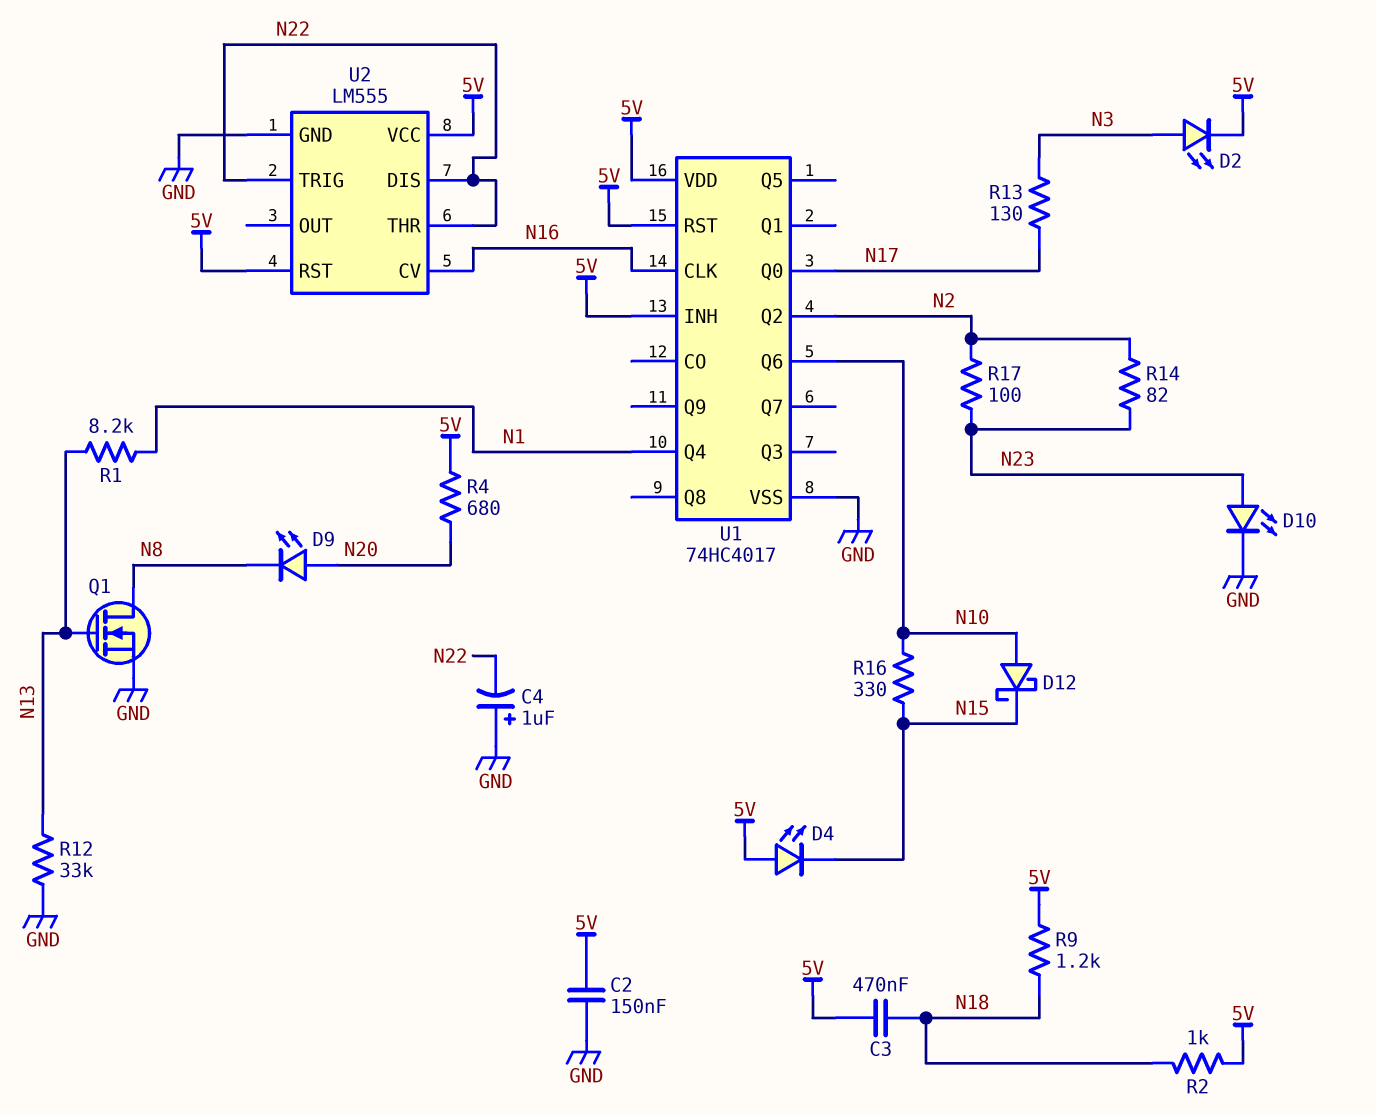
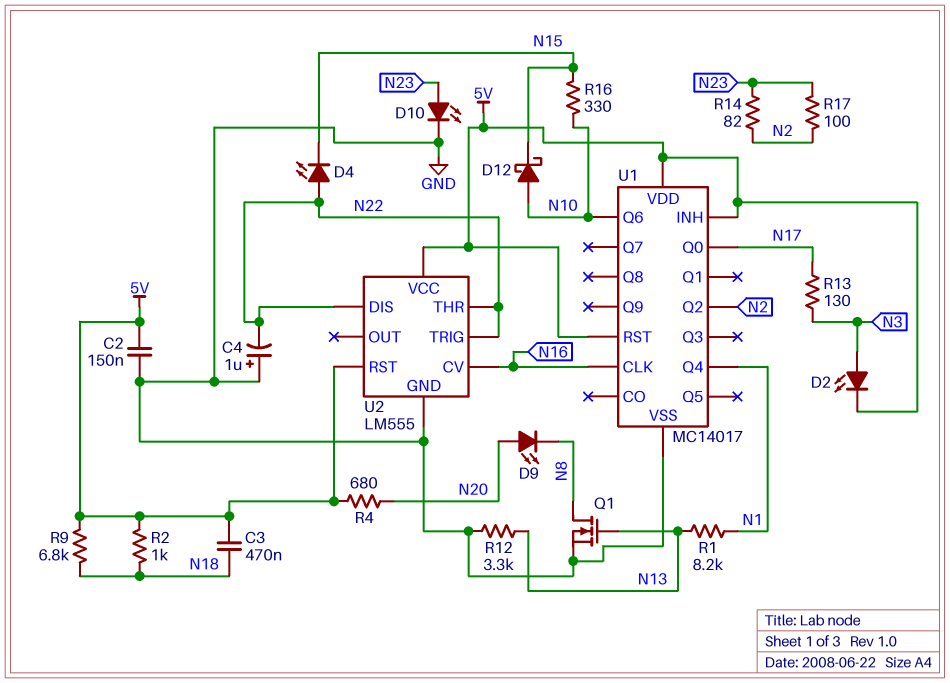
D4: LED (A 5V, K N15) -> LED (A N22, K N15)
R9: 1.2k (5V, N18) -> 6.8k (5V, N18)
R12: 33k (GND, N13) -> 3.3k (GND, N13)
U1: 74HC4017 -> MC14017

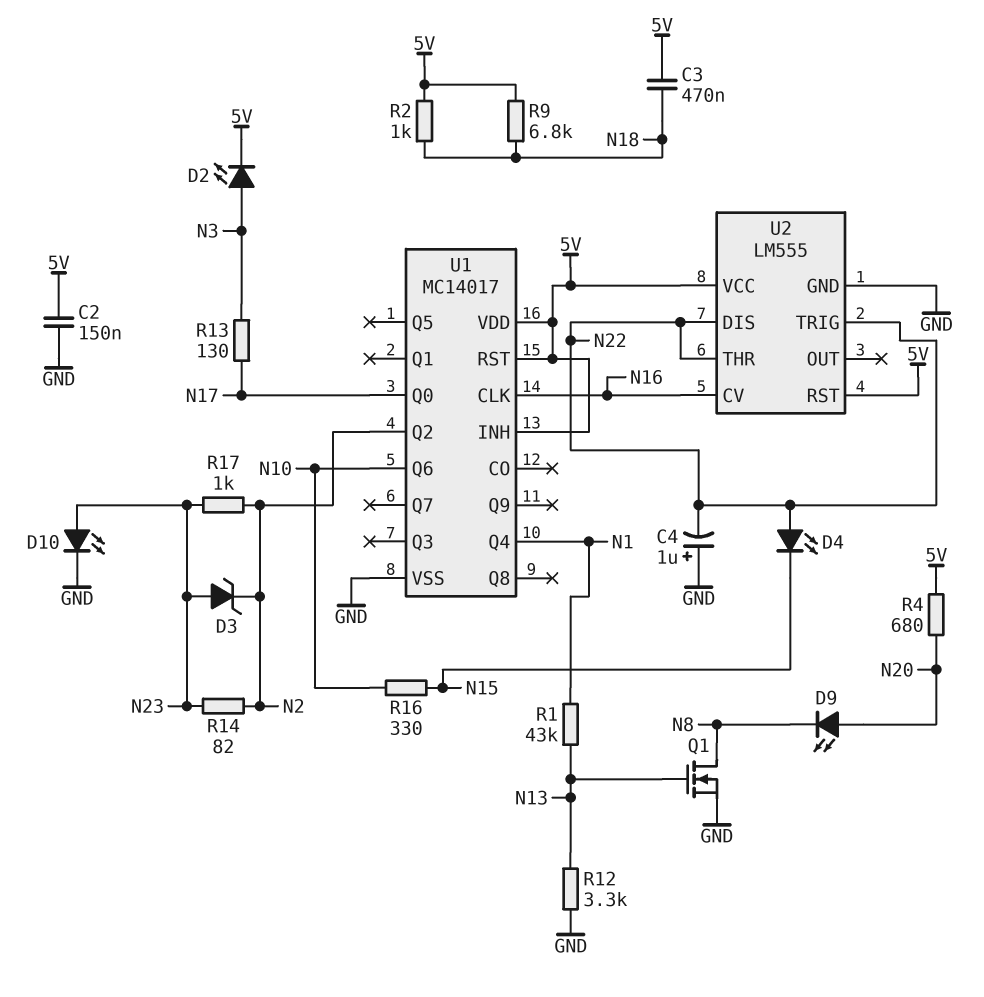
D3: none -> zener (A N23, K N2)
D12: schottky (A N10, K N15) -> none
R1: 8.2k (N1, N13) -> 43k (N1, N13)
R17: 100 (N2, N23) -> 1k (N2, N23)

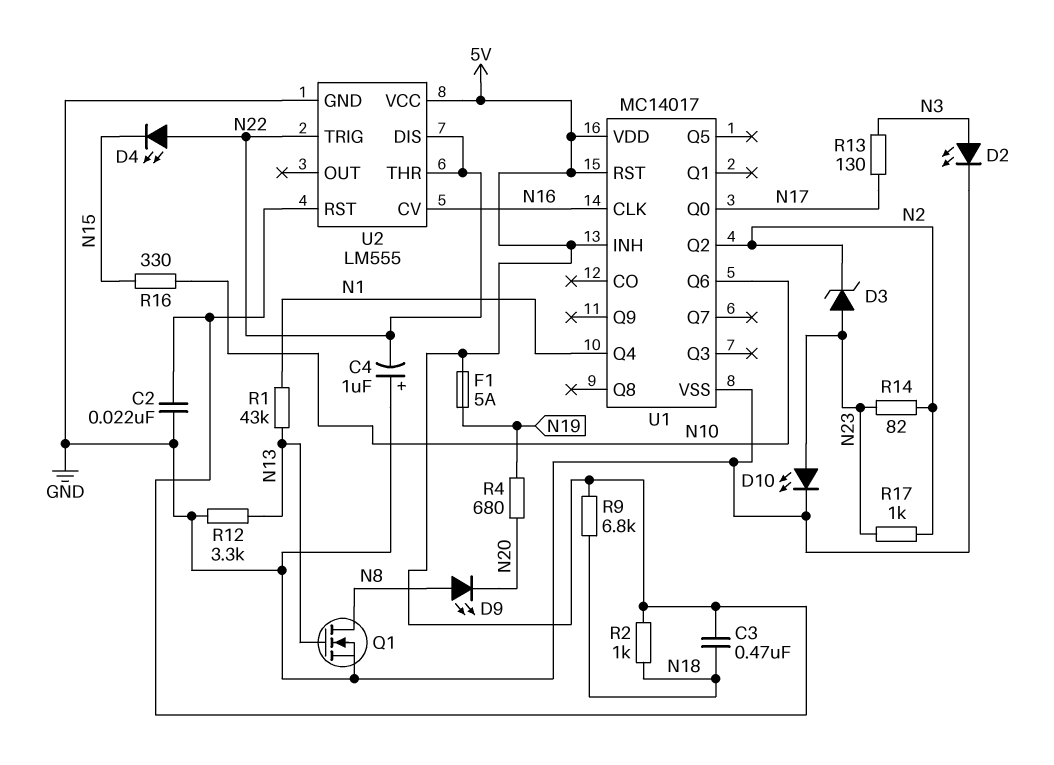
C2: 150nF (5V, GND) -> 22nF (5V, GND)
D2: LED (A N3, K 5V) -> LED (A N3, K GND)
D9: LED (A N20, K N8) -> LED (A N8, K N20)
F1: none -> 5A (5V, N19)
R4: 680 (5V, N20) -> 680 (N19, N20)

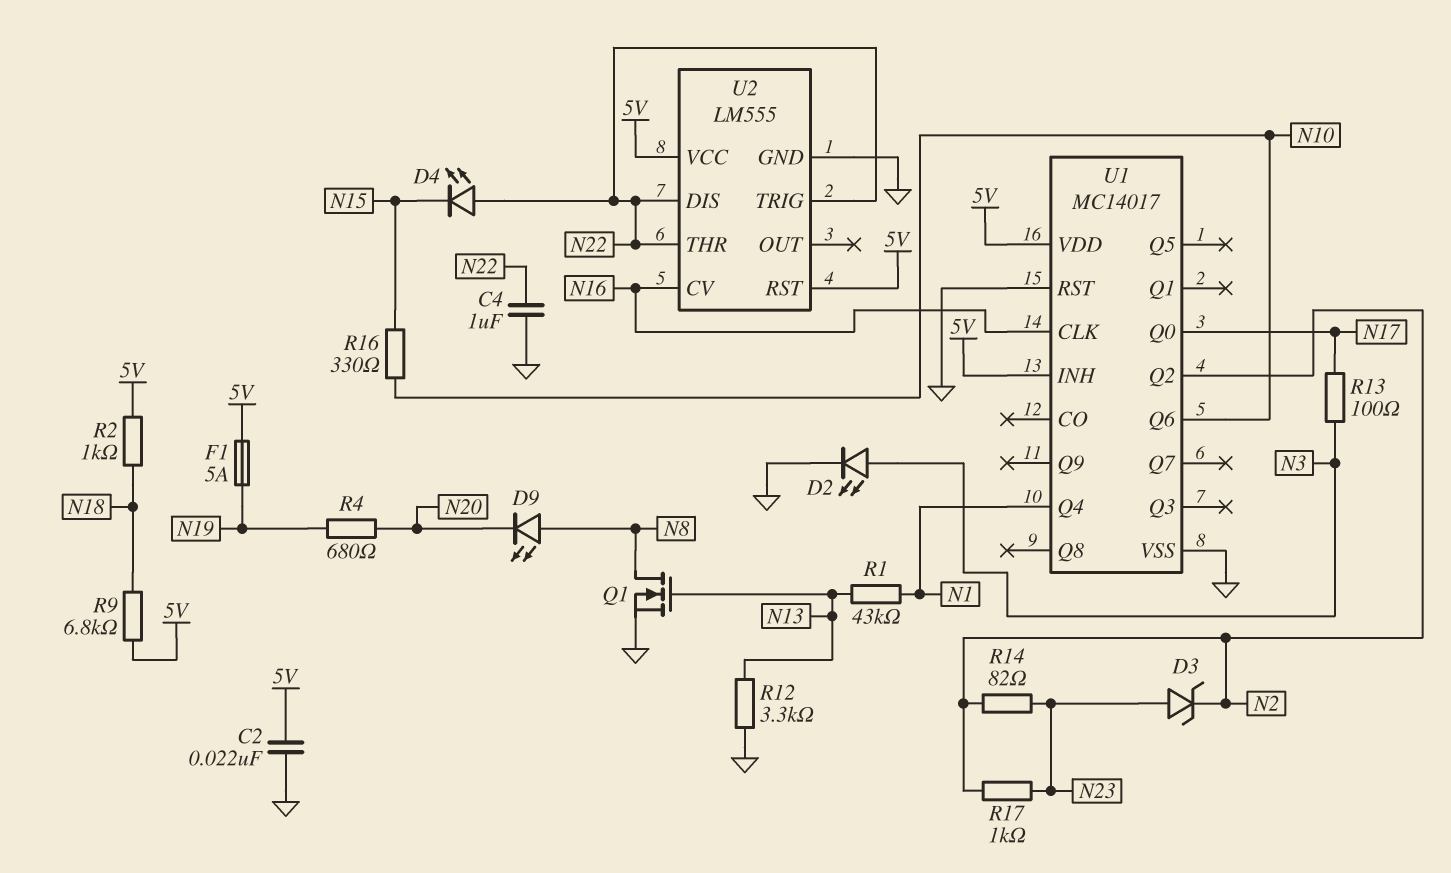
C3: 470nF (5V, N18) -> none
C4: 1uF (plus GND, minus N22) -> 1uF (GND, N22)
D10: LED (A N23, K GND) -> none
R13: 130 (N3, N17) -> 100 (N3, N17)
U1 pin RST: 5V -> GND

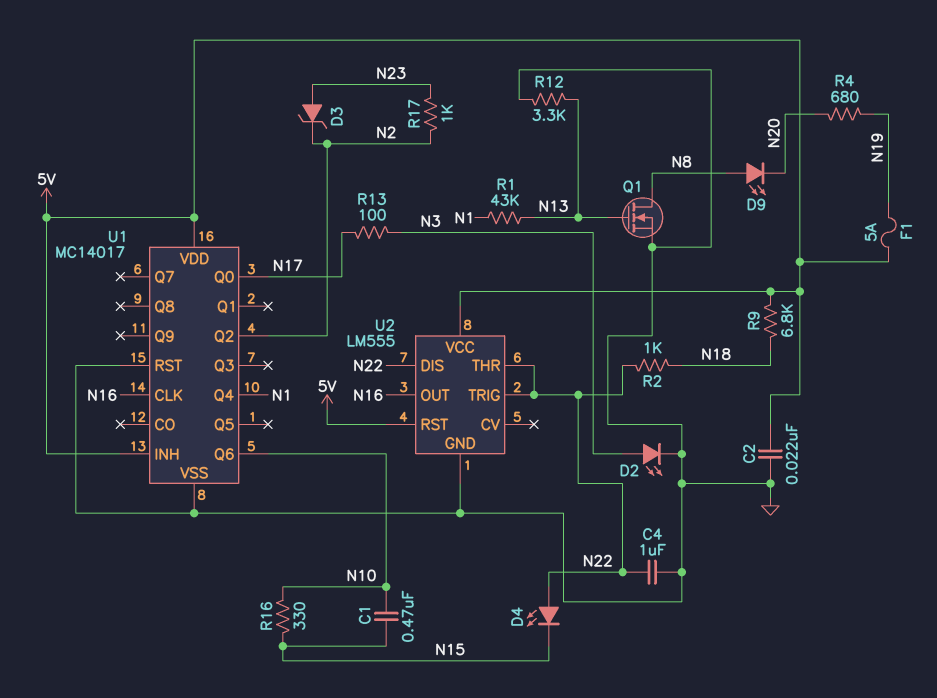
C1: none -> 470nF (N10, N15)
R2: 1k (5V, N18) -> 1k (N18, N22)
R14: 82 (N2, N23) -> none
U2 pin CV: N16 -> none
U2 pin OUT: none -> N16

